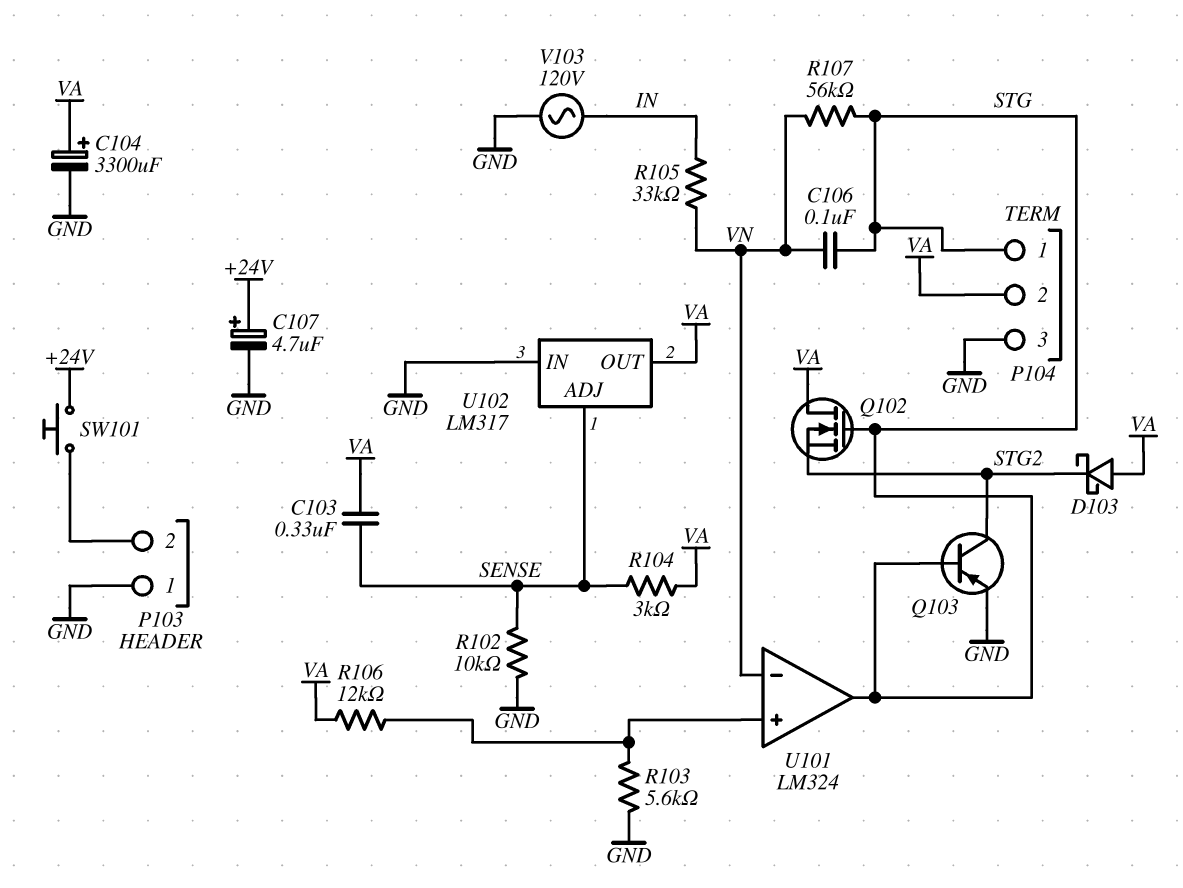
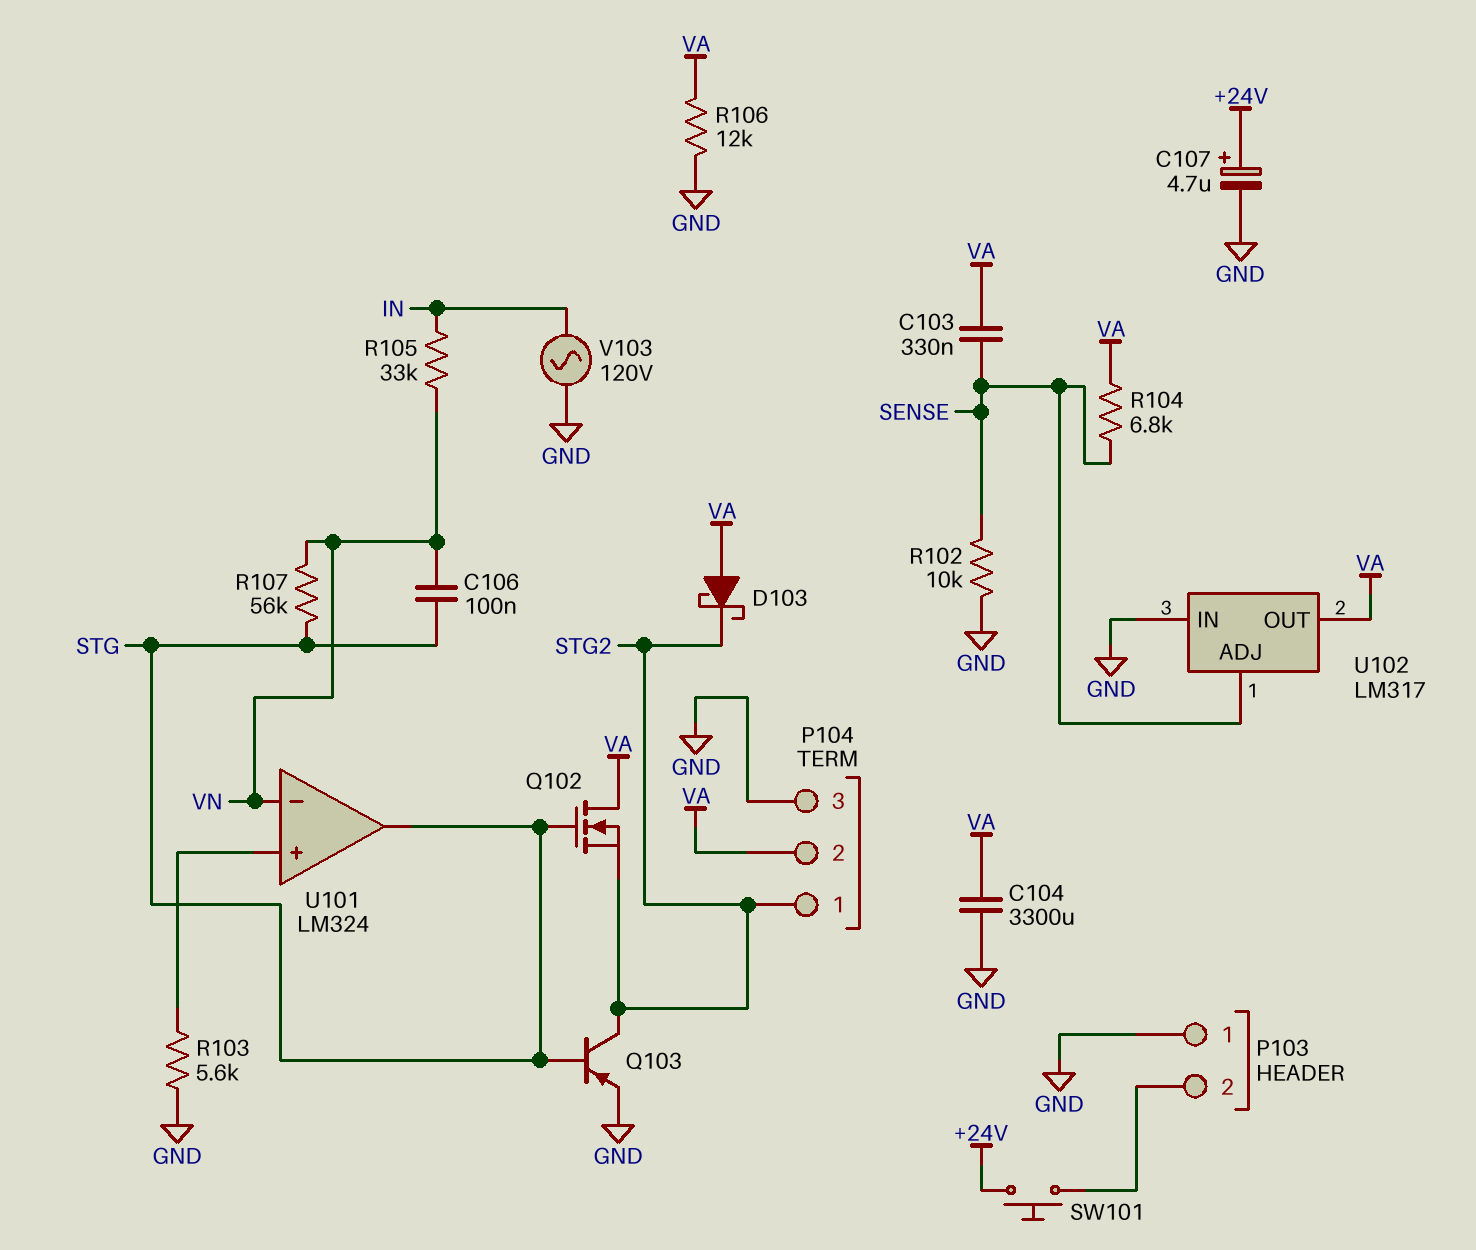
C104: 3300uF (plus VA, minus GND) -> 3300uF (GND, VA)
P104 pin 1: STG -> STG2
R104: 3k (SENSE, VA) -> 6.8k (SENSE, VA)
R106: 12k (U101/in+, VA) -> 12k (GND, VA)

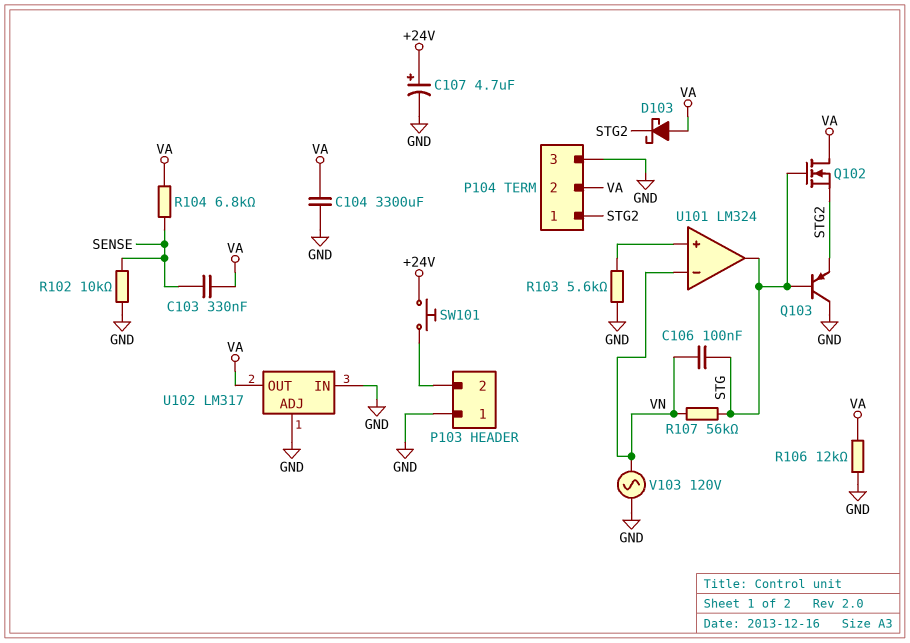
Q103: PNP (B STG, C STG2, E GND) -> PNP (B STG, C GND, E STG2)
R105: 33k (IN, VN) -> none
U102 pin ADJ: SENSE -> GND
V103: AC 120V (GND, IN) -> AC 120V (GND, VN)

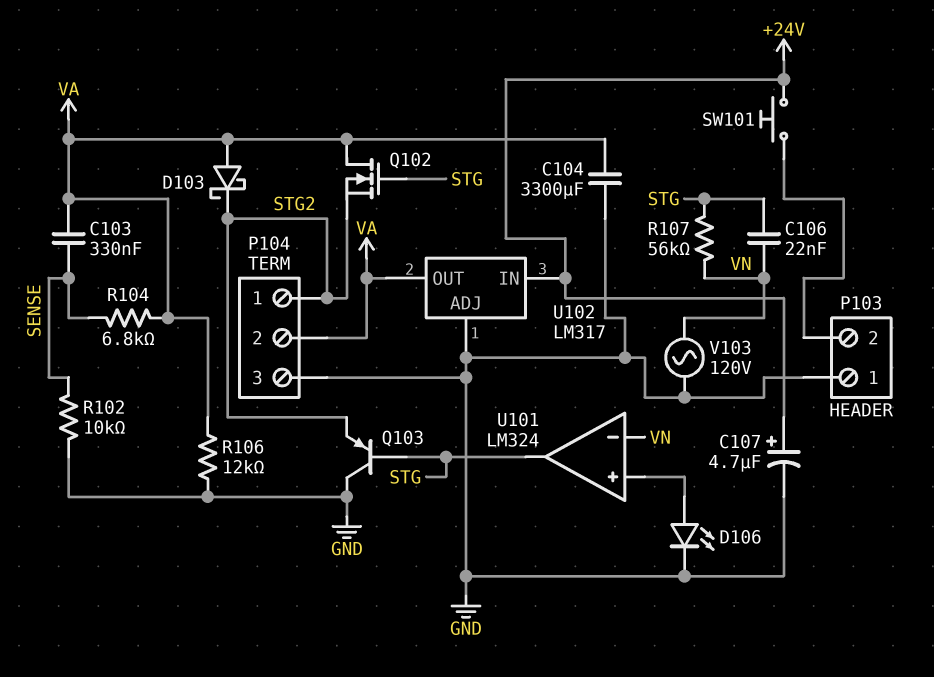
C106: 100nF (STG, VN) -> 22nF (STG, VN)
D106: none -> LED (A U101/in+, K GND)
R103: 5.6k (GND, U101/in+) -> none
U102 pin IN: GND -> +24V

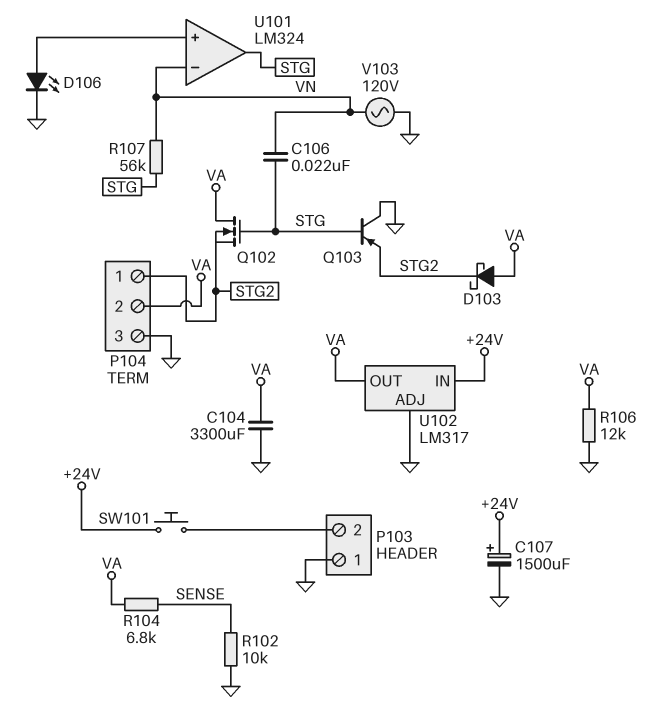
C103: 330nF (SENSE, VA) -> none
C107: 4.7uF (plus +24V, minus GND) -> 1500uF (plus +24V, minus GND)

